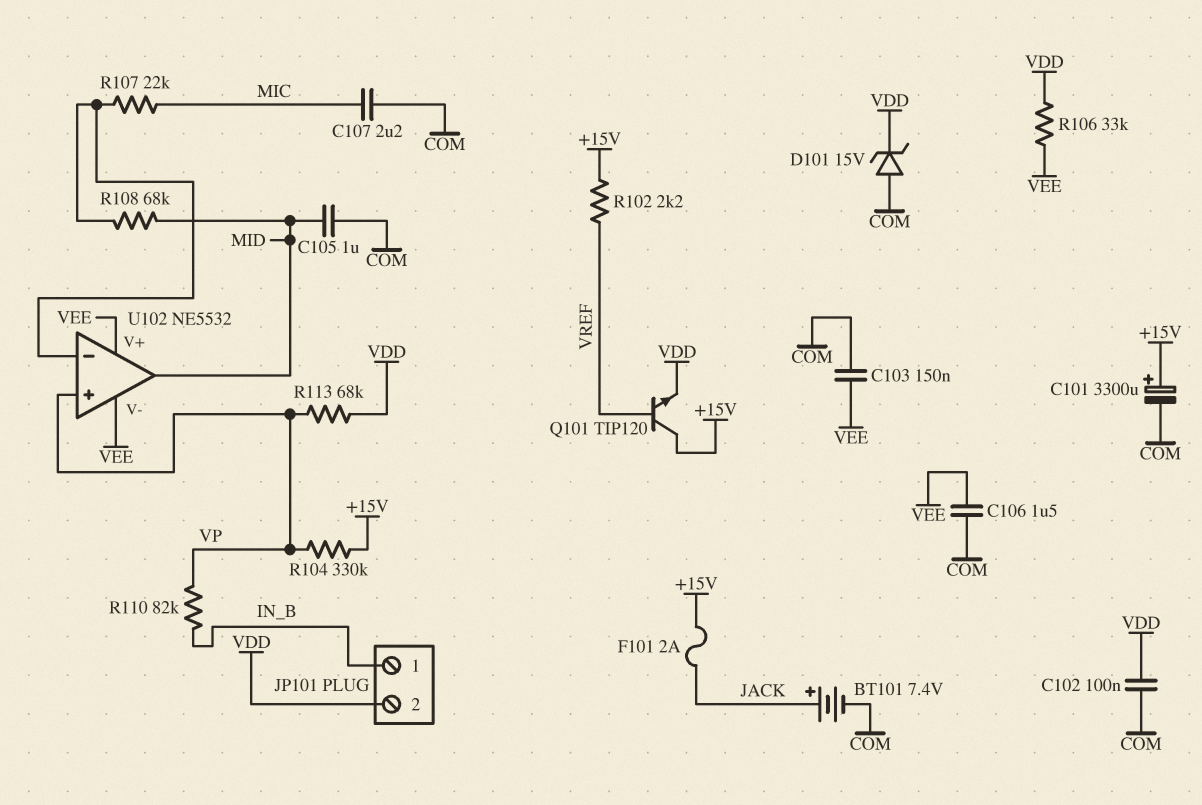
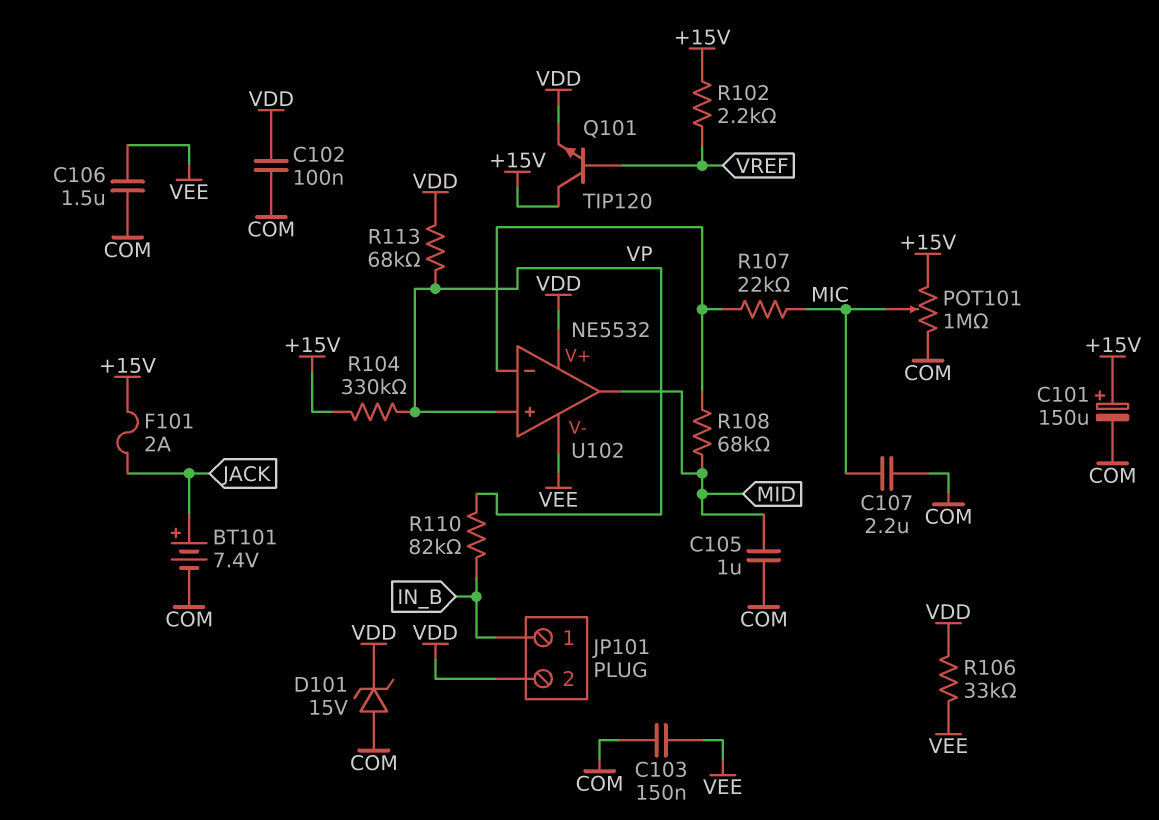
C101: 3300uF (plus +15V, minus COM) -> 150uF (plus +15V, minus COM)
POT101: none -> 1M (+15V, COM, wiper MIC)
U102 pin V+: VEE -> VDD

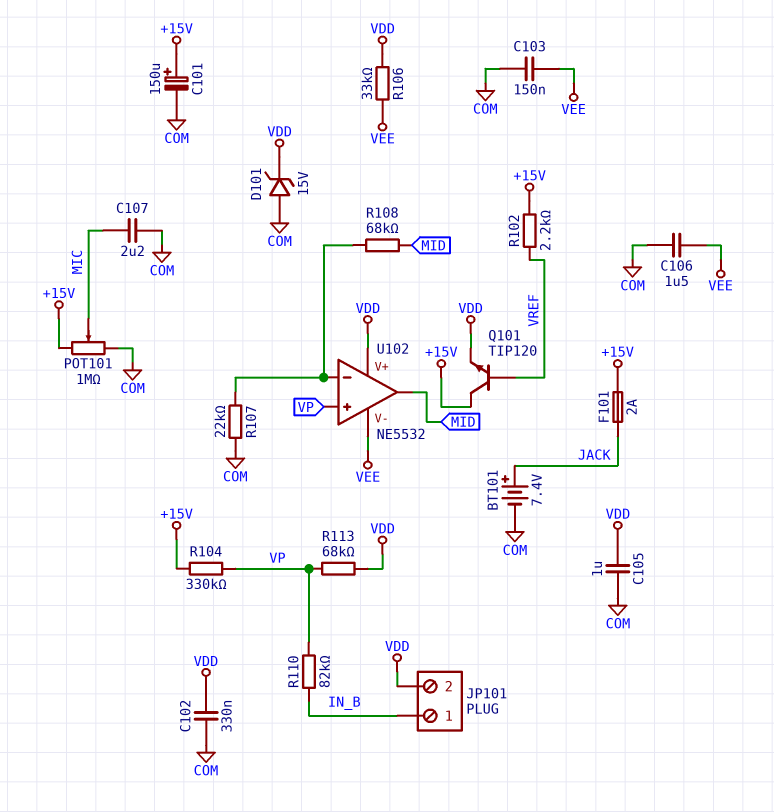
C102: 100nF (COM, VDD) -> 330nF (COM, VDD)
C105: 1uF (COM, MID) -> 1uF (COM, VDD)
R107: 22k (MIC, U102/in-) -> 22k (COM, U102/in-)

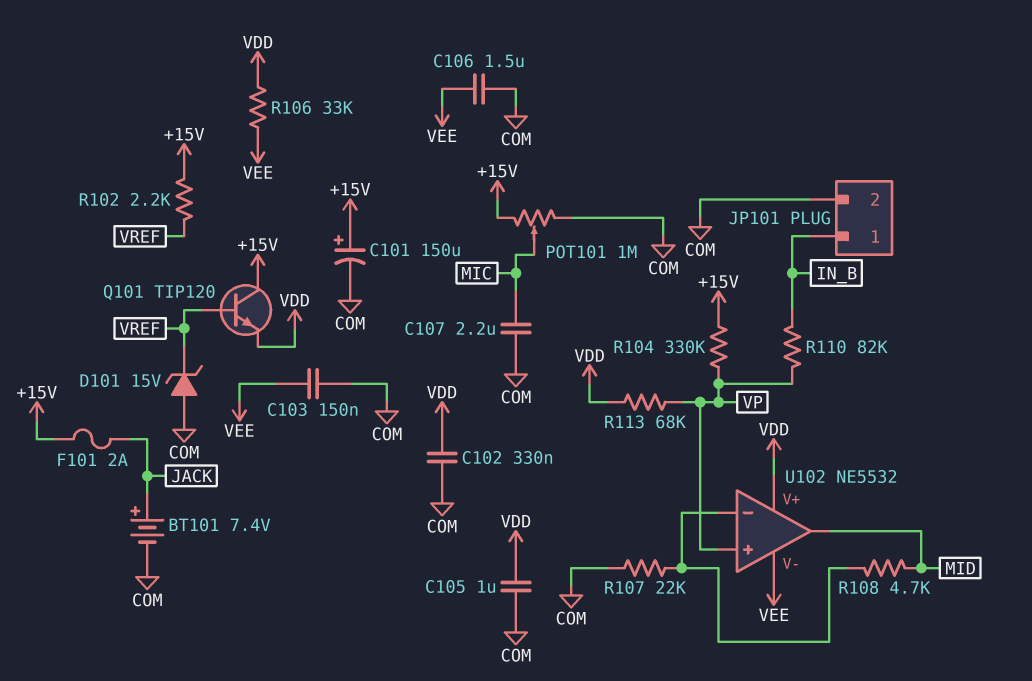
D101: zener 15V (A COM, K VDD) -> zener 15V (A COM, K VREF)
JP101 pin 2: VDD -> COM
R108: 68k (MID, U102/in-) -> 4.7k (MID, U102/in-)

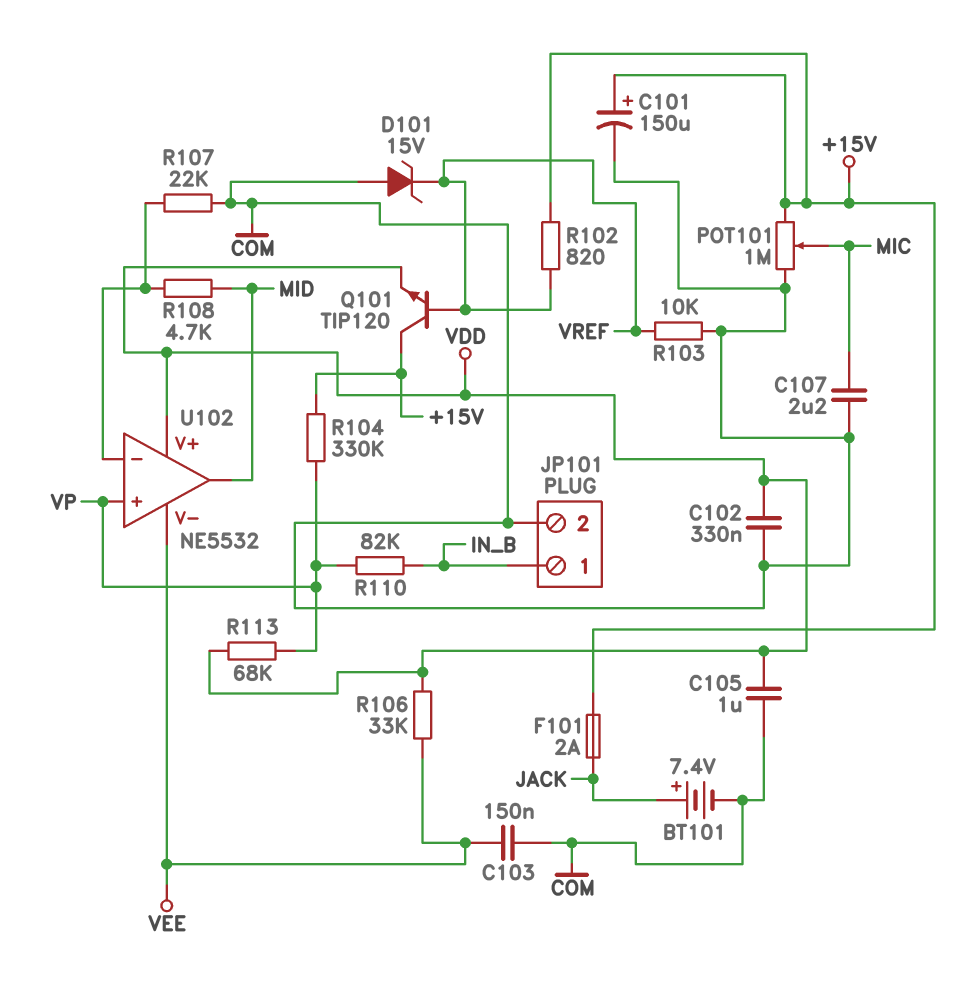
C106: 1.5uF (COM, VEE) -> none
R102: 2.2k (+15V, VREF) -> 820 (+15V, VREF)
R103: none -> 10k (COM, VREF)

